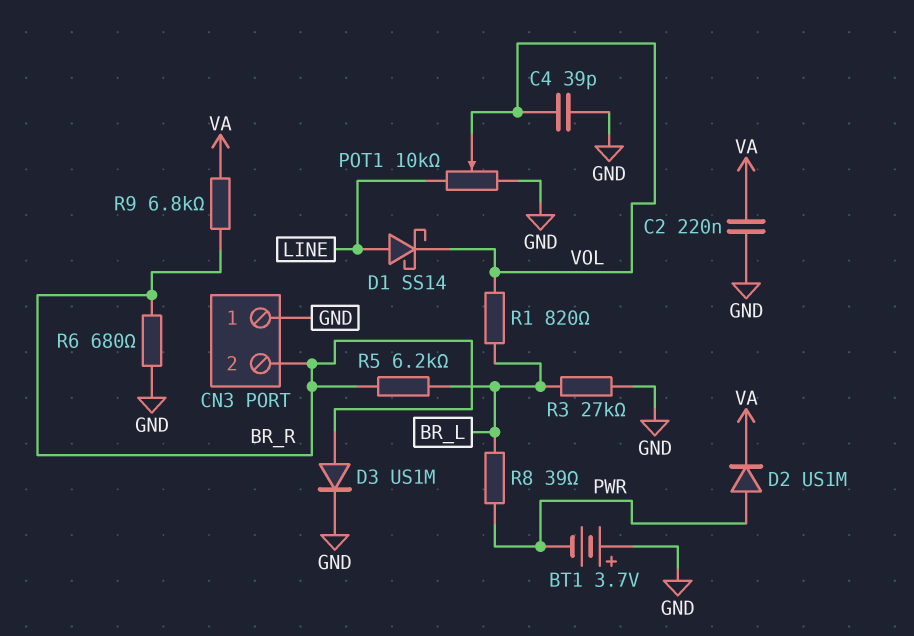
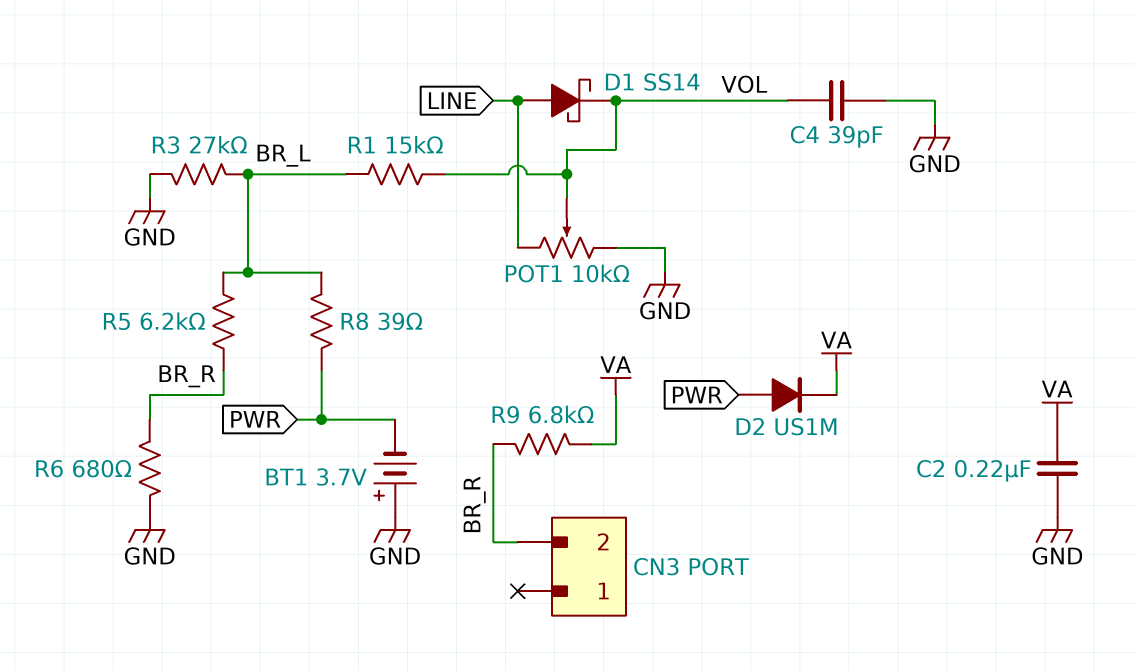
CN3 pin 1: GND -> none
D3: diode US1M (A BR_R, K GND) -> none
R1: 820 (BR_L, VOL) -> 15k (BR_L, VOL)

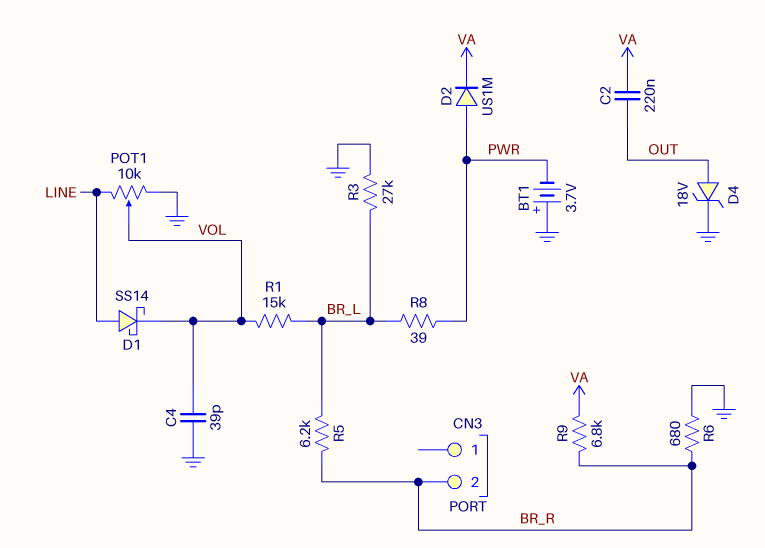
C2: 220nF (GND, VA) -> 220nF (OUT, VA)
D4: none -> zener 18V (A OUT, K GND)

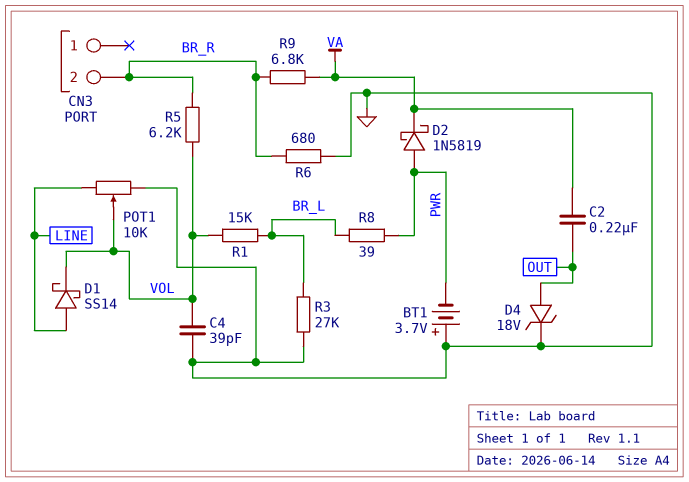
D2: diode US1M (A PWR, K VA) -> schottky 1N5819 (A PWR, K VA)
R5: 6.2k (BR_L, BR_R) -> 6.2k (BR_R, VOL)

